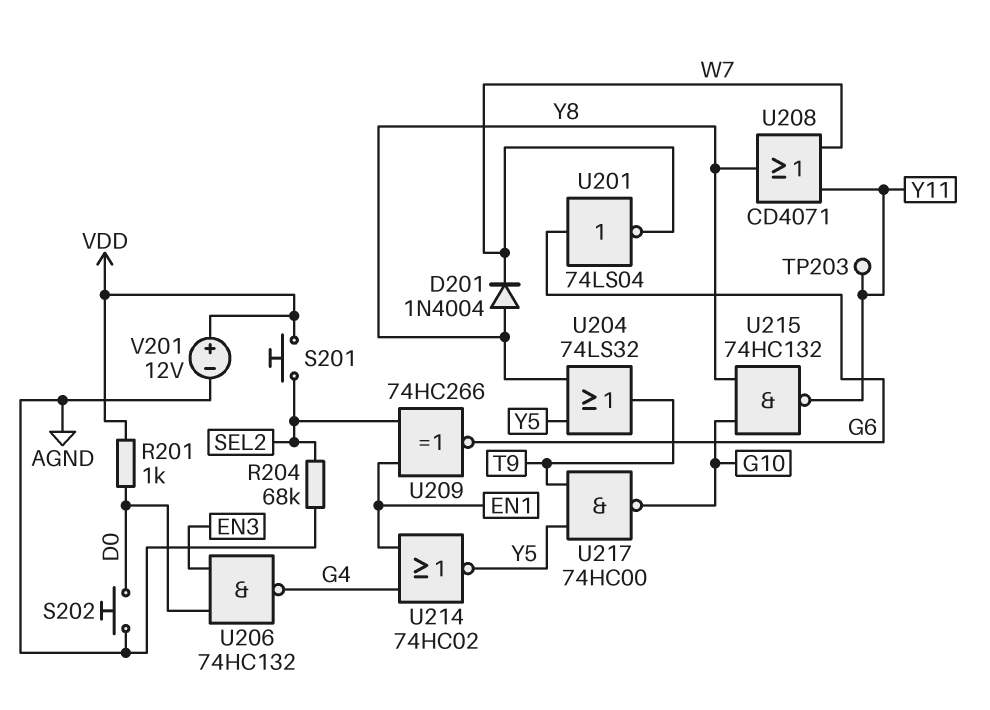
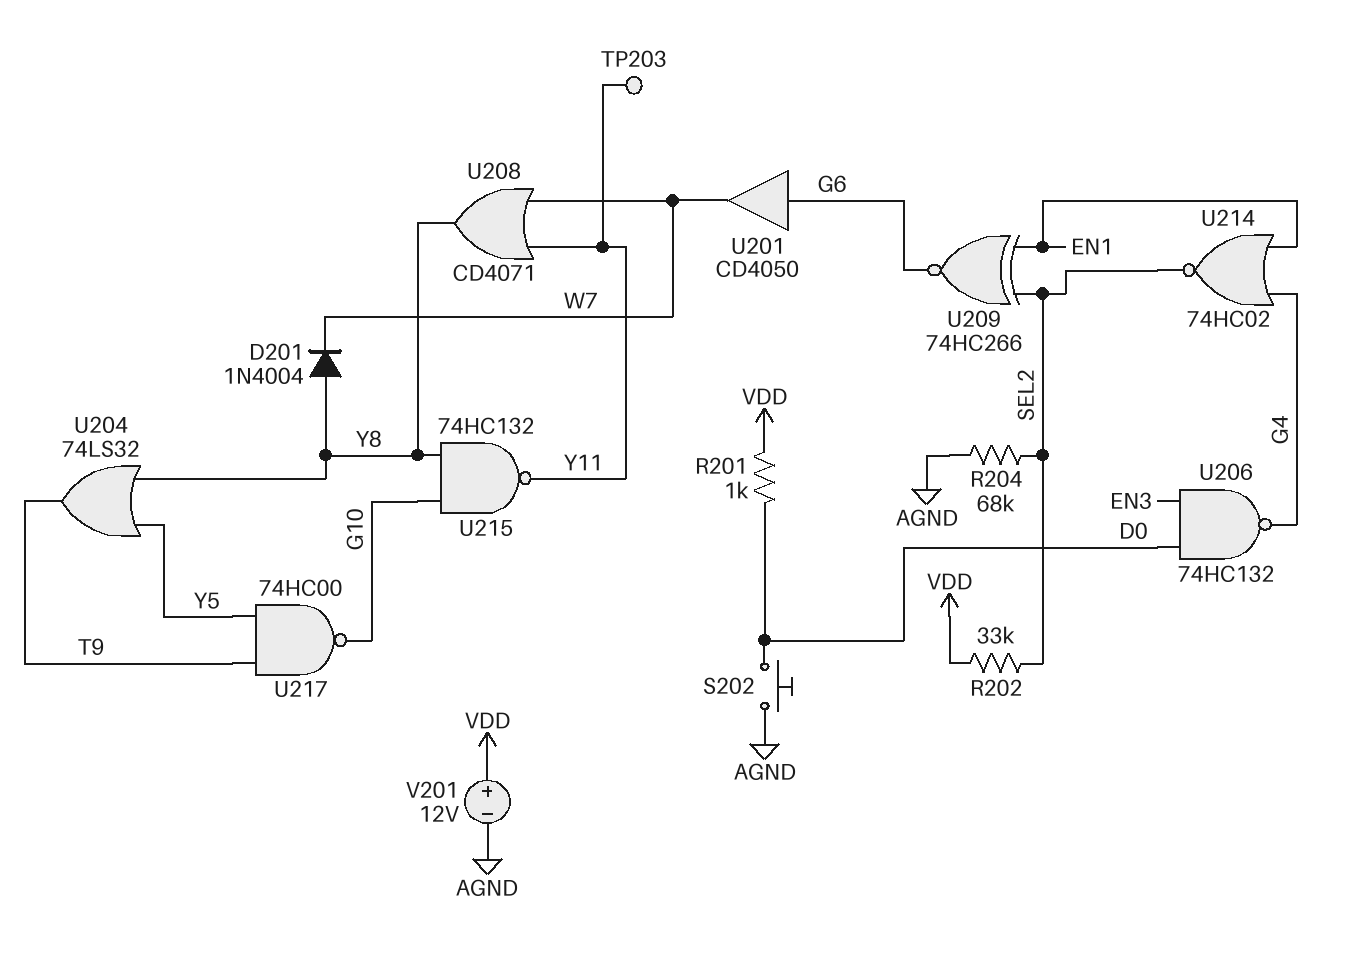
R202: none -> 33k (SEL2, VDD)
S201: button (SEL2, VDD) -> none
U201: NOT 74LS04 (in G6, out W7) -> buffer CD4050 (in G6, out W7)
U214: NOR 74HC02 (in EN1, in G4, out Y5) -> NOR 74HC02 (in EN1, in G4, out SEL2)

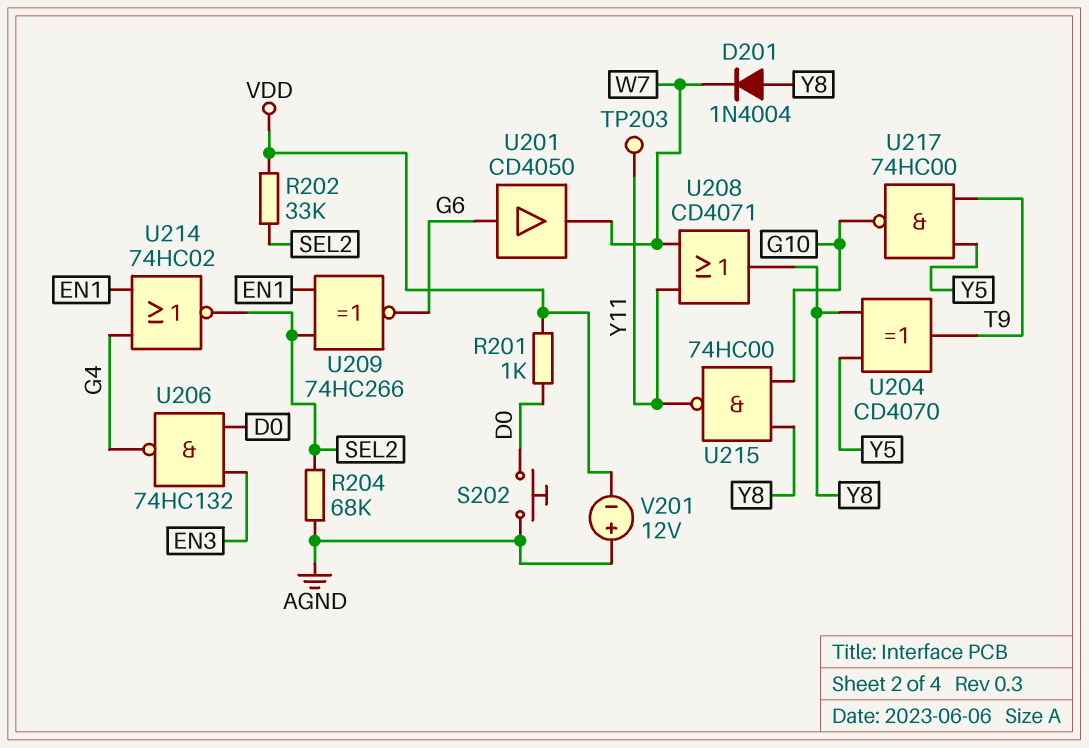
U204: OR 74LS32 (in Y5, in Y8, out T9) -> XOR CD4070 (in Y5, in Y8, out T9)
U215: NAND 74HC132 (in G10, in Y8, out Y11) -> NAND 74HC00 (in G10, in Y8, out Y11)
V201: 12V (plus VDD, minus AGND) -> 12V (plus AGND, minus VDD)

